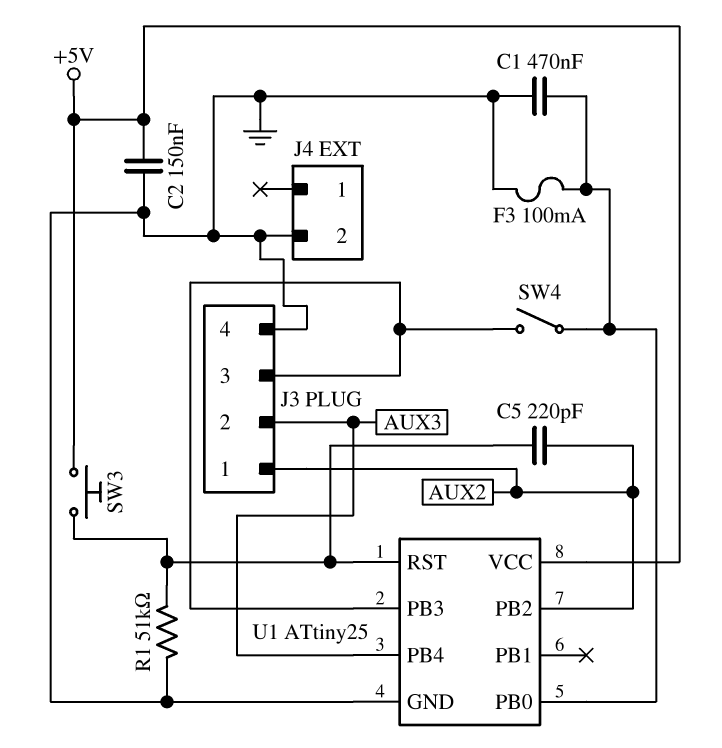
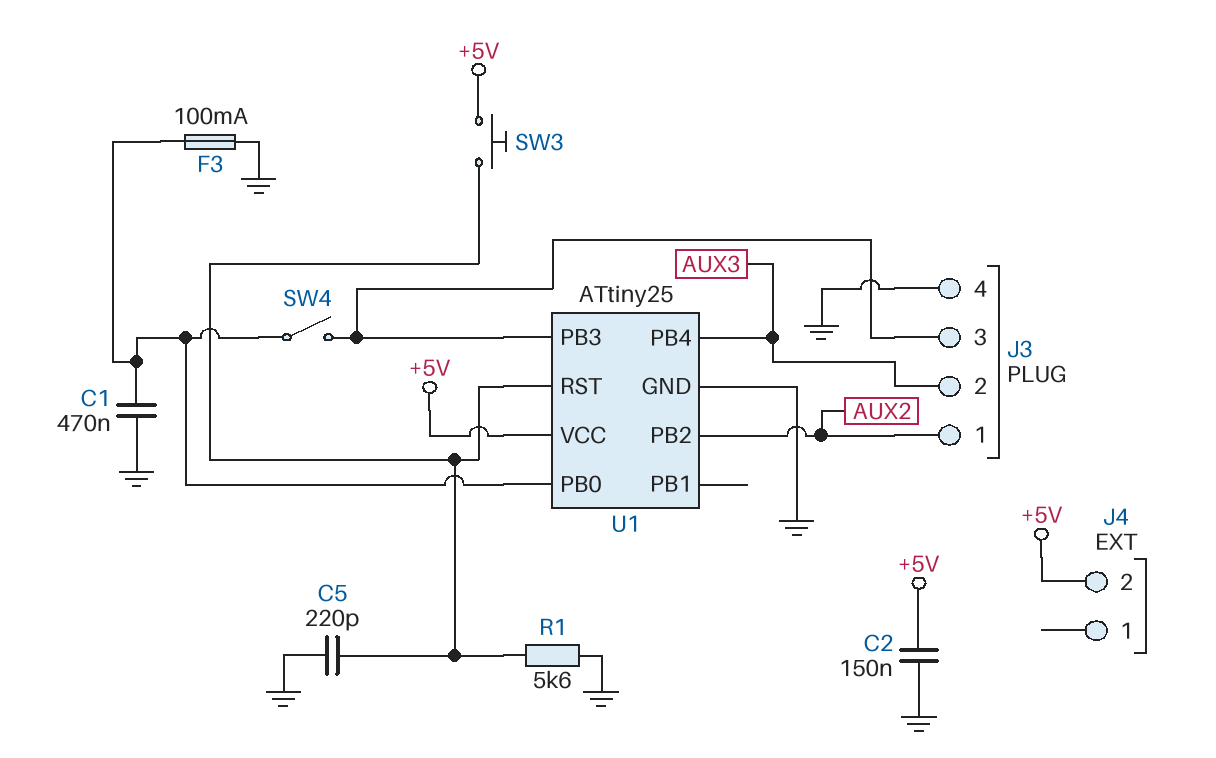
C5: 220pF (AUX2, U1/RST) -> 220pF (GND, U1/RST)
J4 pin 2: GND -> +5V
R1: 51k (GND, U1/RST) -> 5.6k (GND, U1/RST)

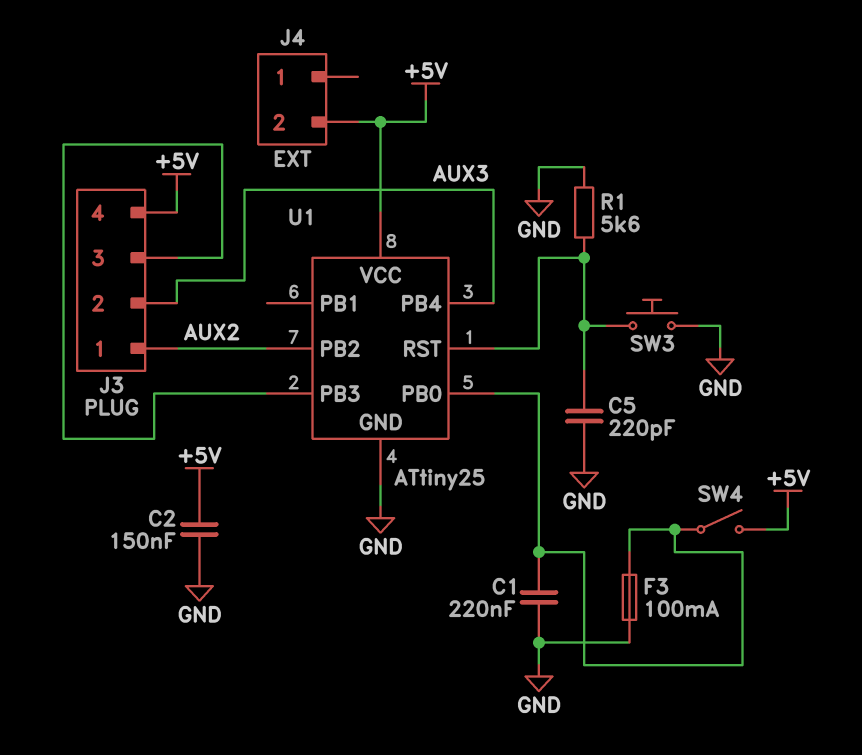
C1: 470nF (GND, U1/PB0) -> 220nF (GND, U1/PB0)
J3 pin 4: GND -> +5V
SW3: button (+5V, U1/RST) -> button (GND, U1/RST)
SW4: switch (J3/3, U1/PB0) -> switch (+5V, U1/PB0)

